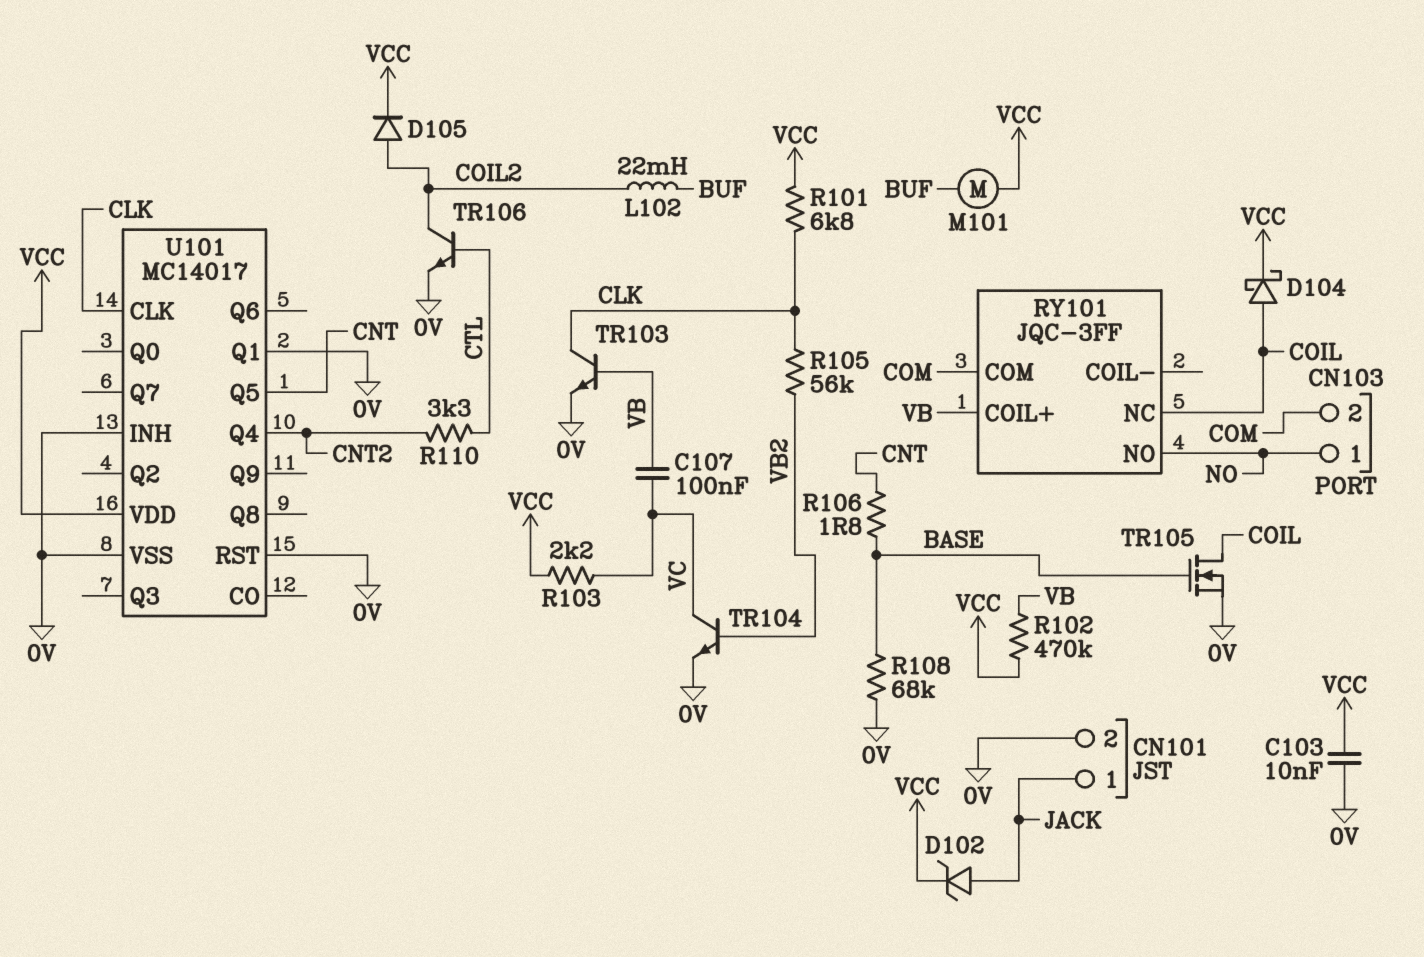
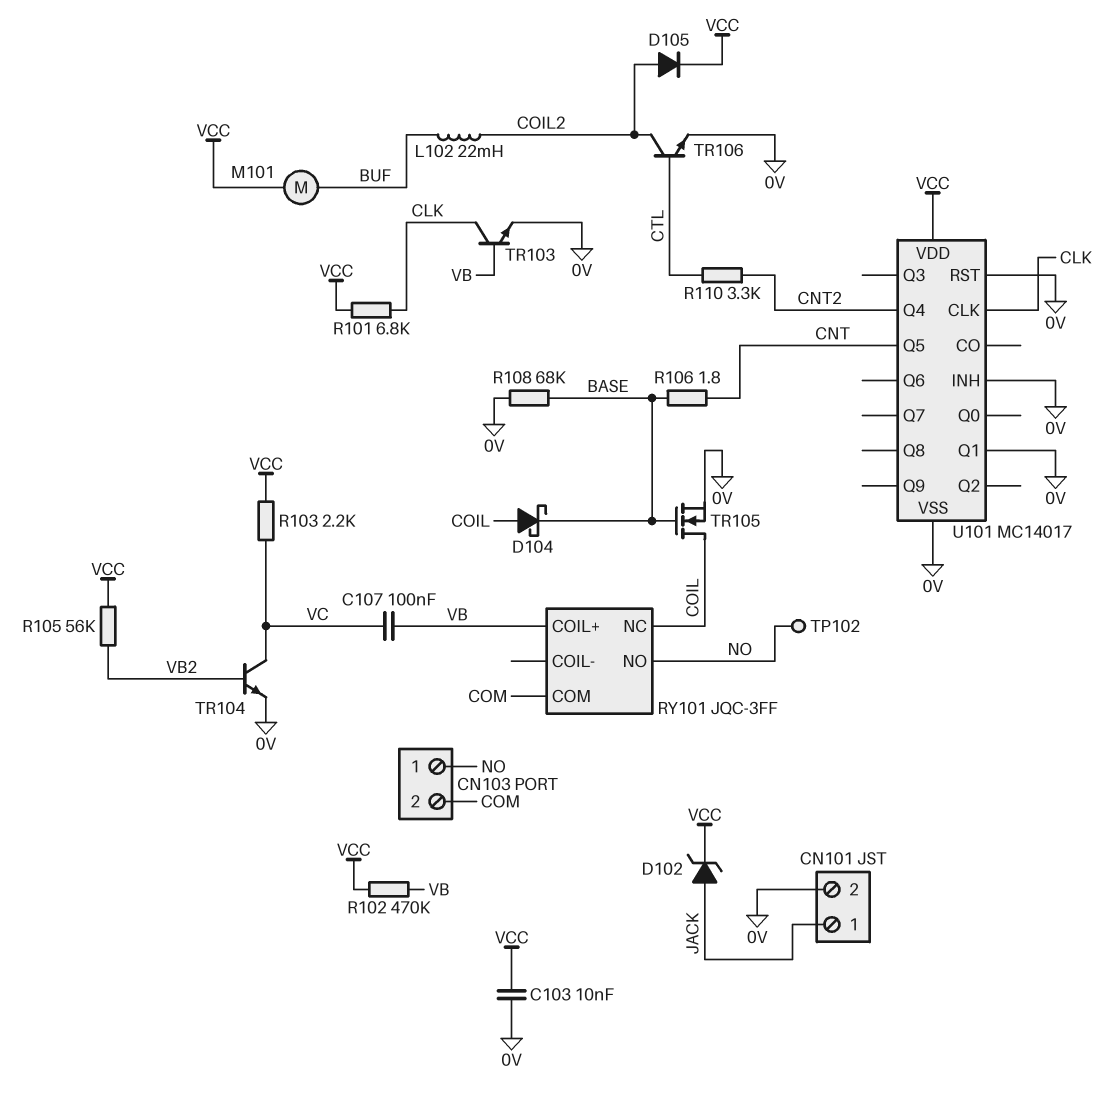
D104: schottky (A COIL, K VCC) -> schottky (A COIL, K BASE)
R105: 56k (CLK, VB2) -> 56k (VB2, VCC)
TP102: none -> test point (NO)

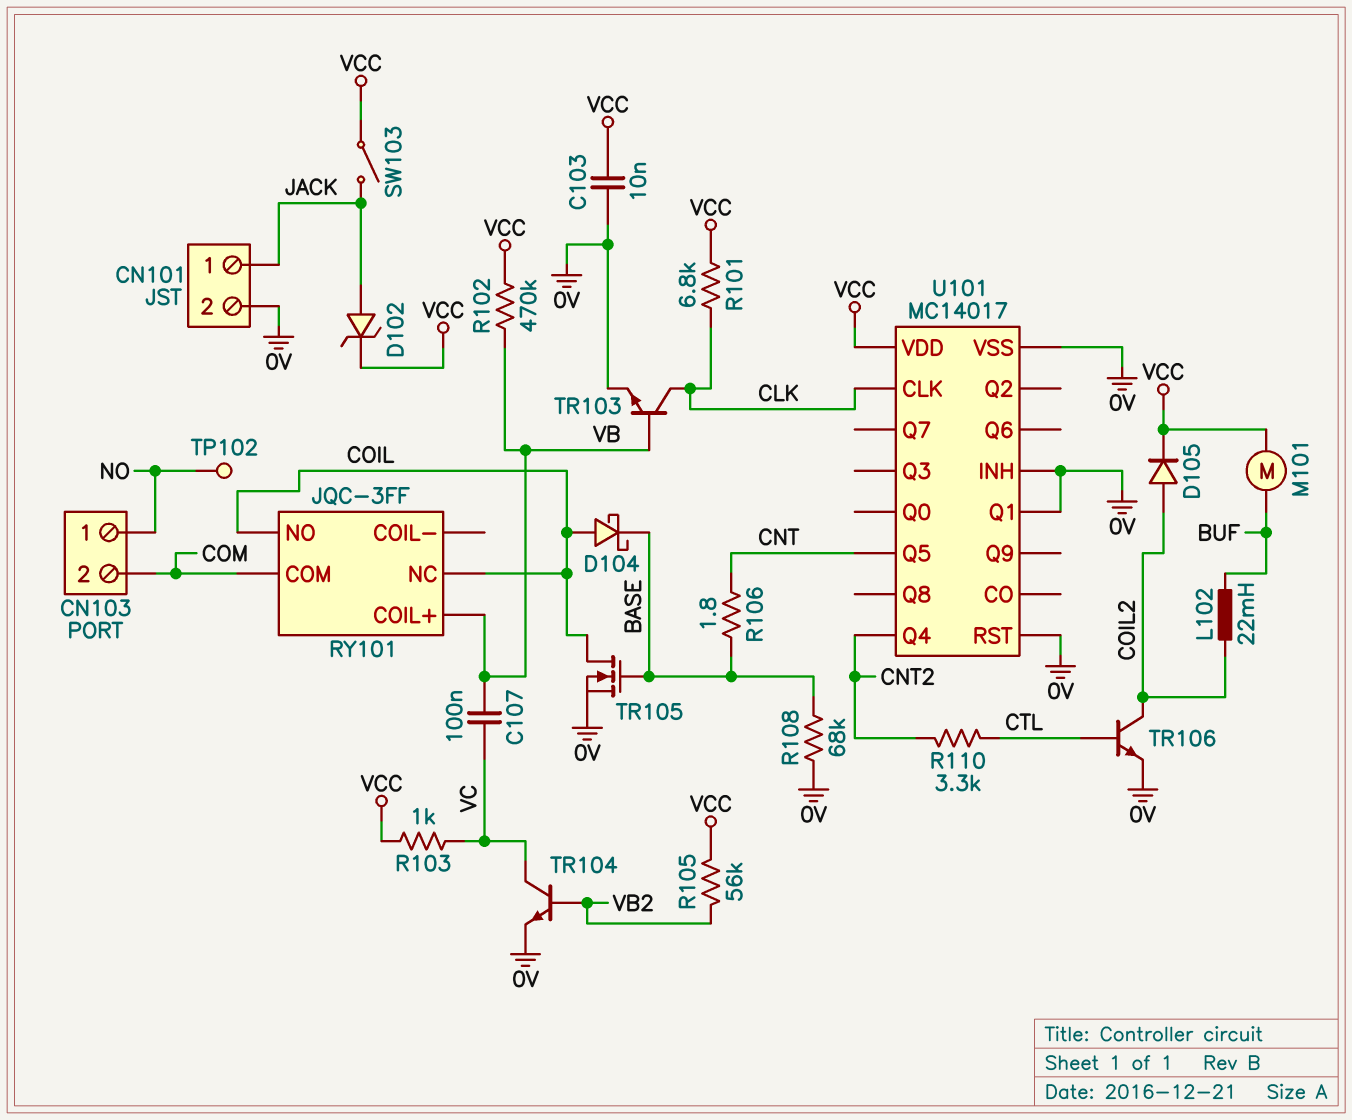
R103: 2.2k (VC, VCC) -> 1k (VC, VCC)
RY101 pin NO: NO -> COIL
SW103: none -> switch (JACK, VCC)

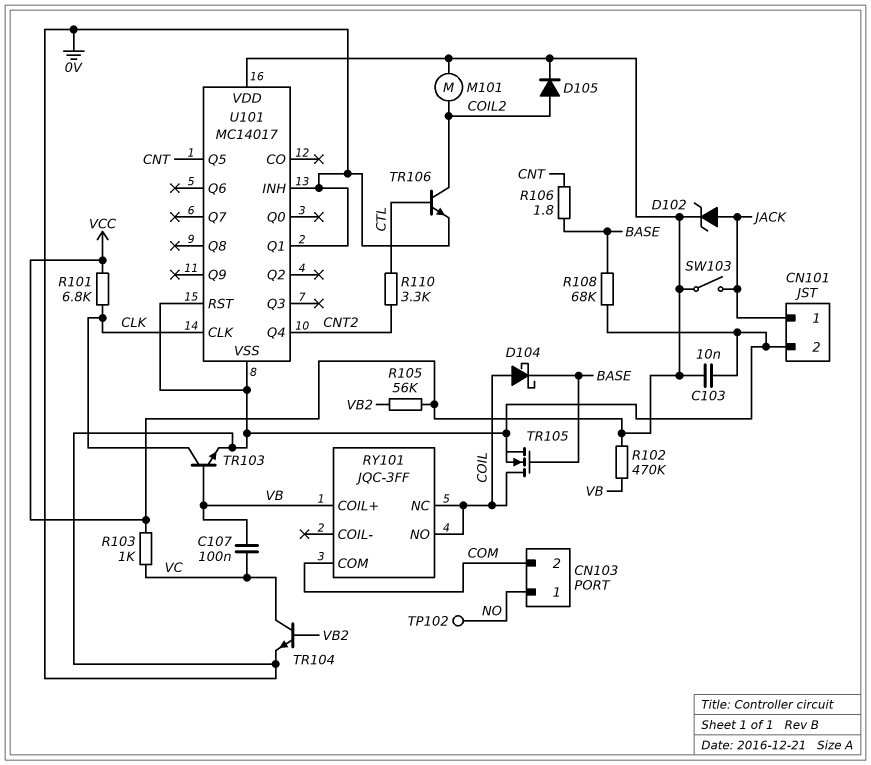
L102: 22mH (BUF, COIL2) -> none
M101: motor (BUF, VCC) -> motor (COIL2, VCC)

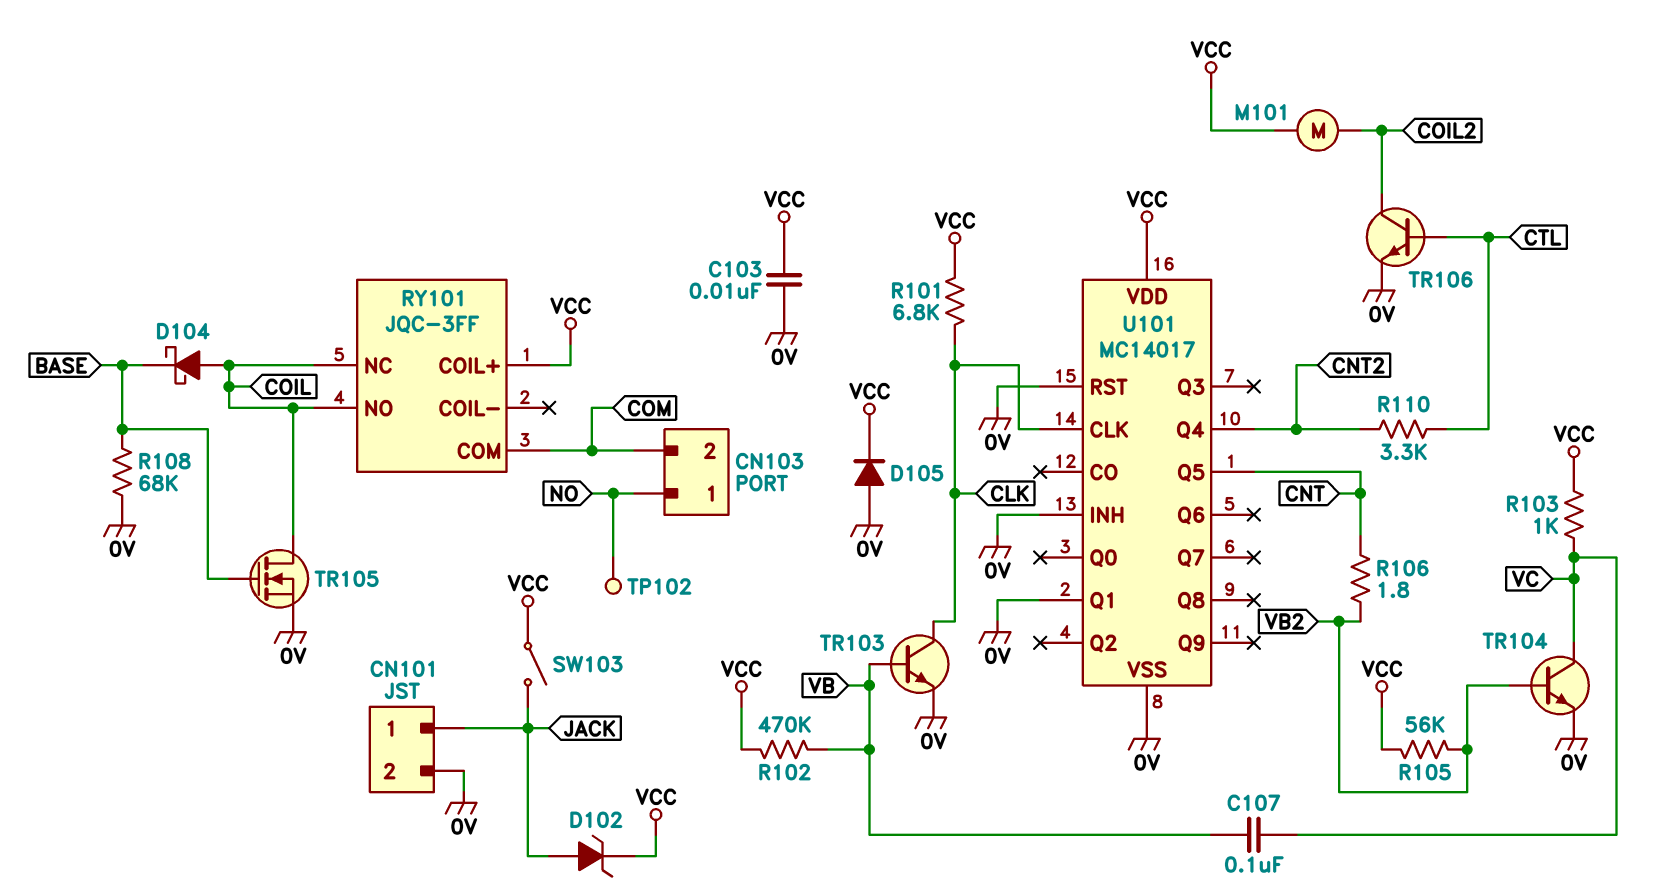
D105: diode (A COIL2, K VCC) -> diode (A 0V, K VCC)
R106: 1.8 (BASE, CNT) -> 1.8 (CNT, VB2)
RY101 pin COIL+: VB -> VCC

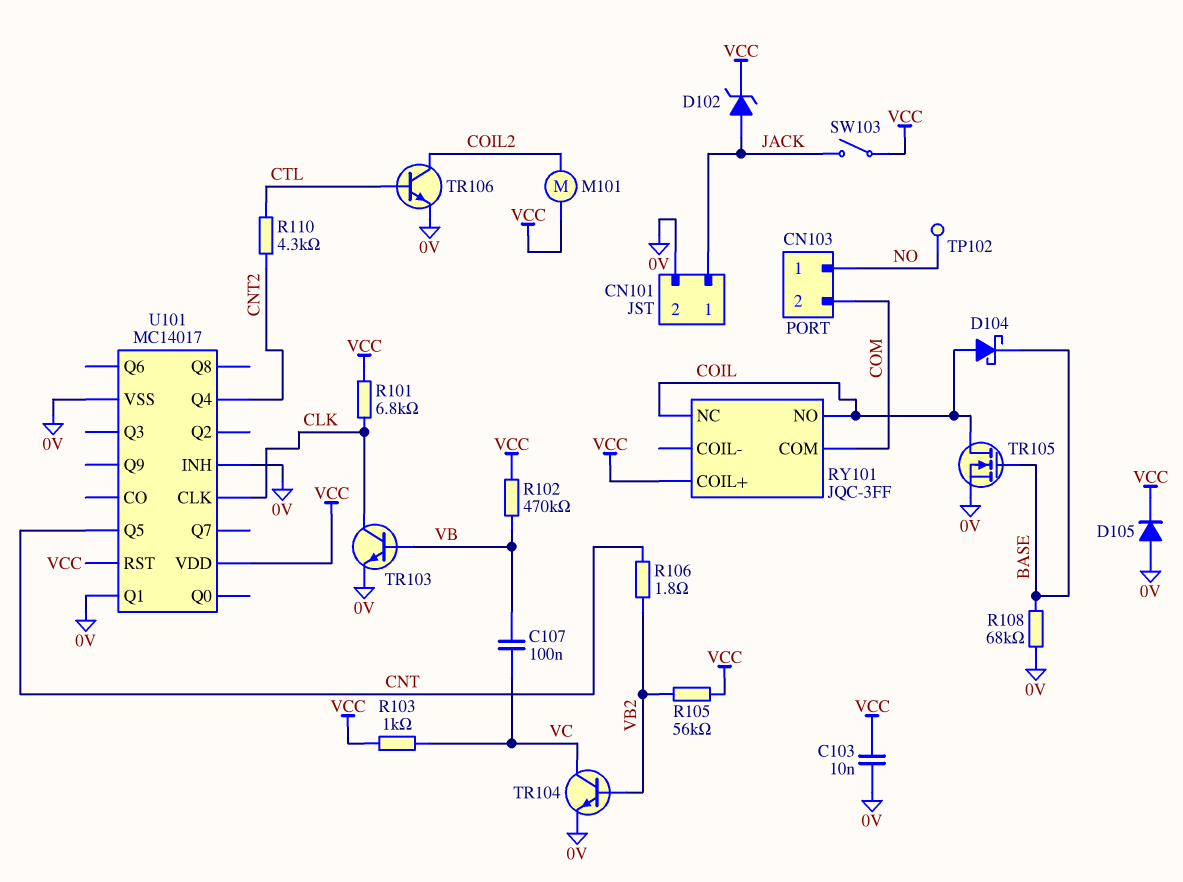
R110: 3.3k (CNT2, CTL) -> 4.3k (CNT2, CTL)
U101 pin RST: 0V -> VCC

